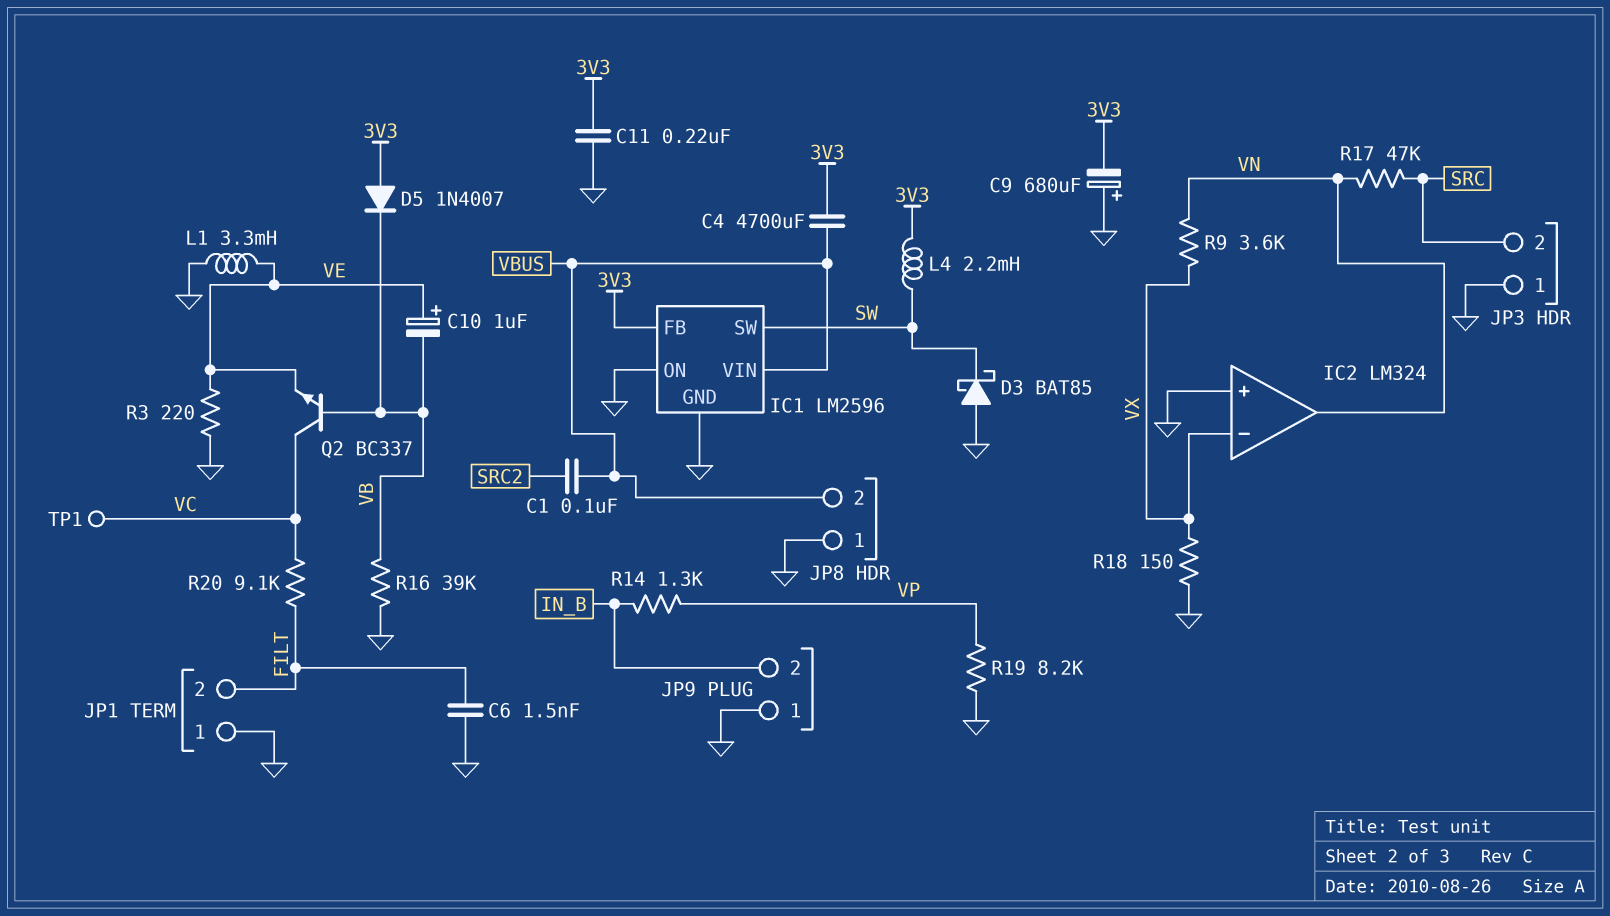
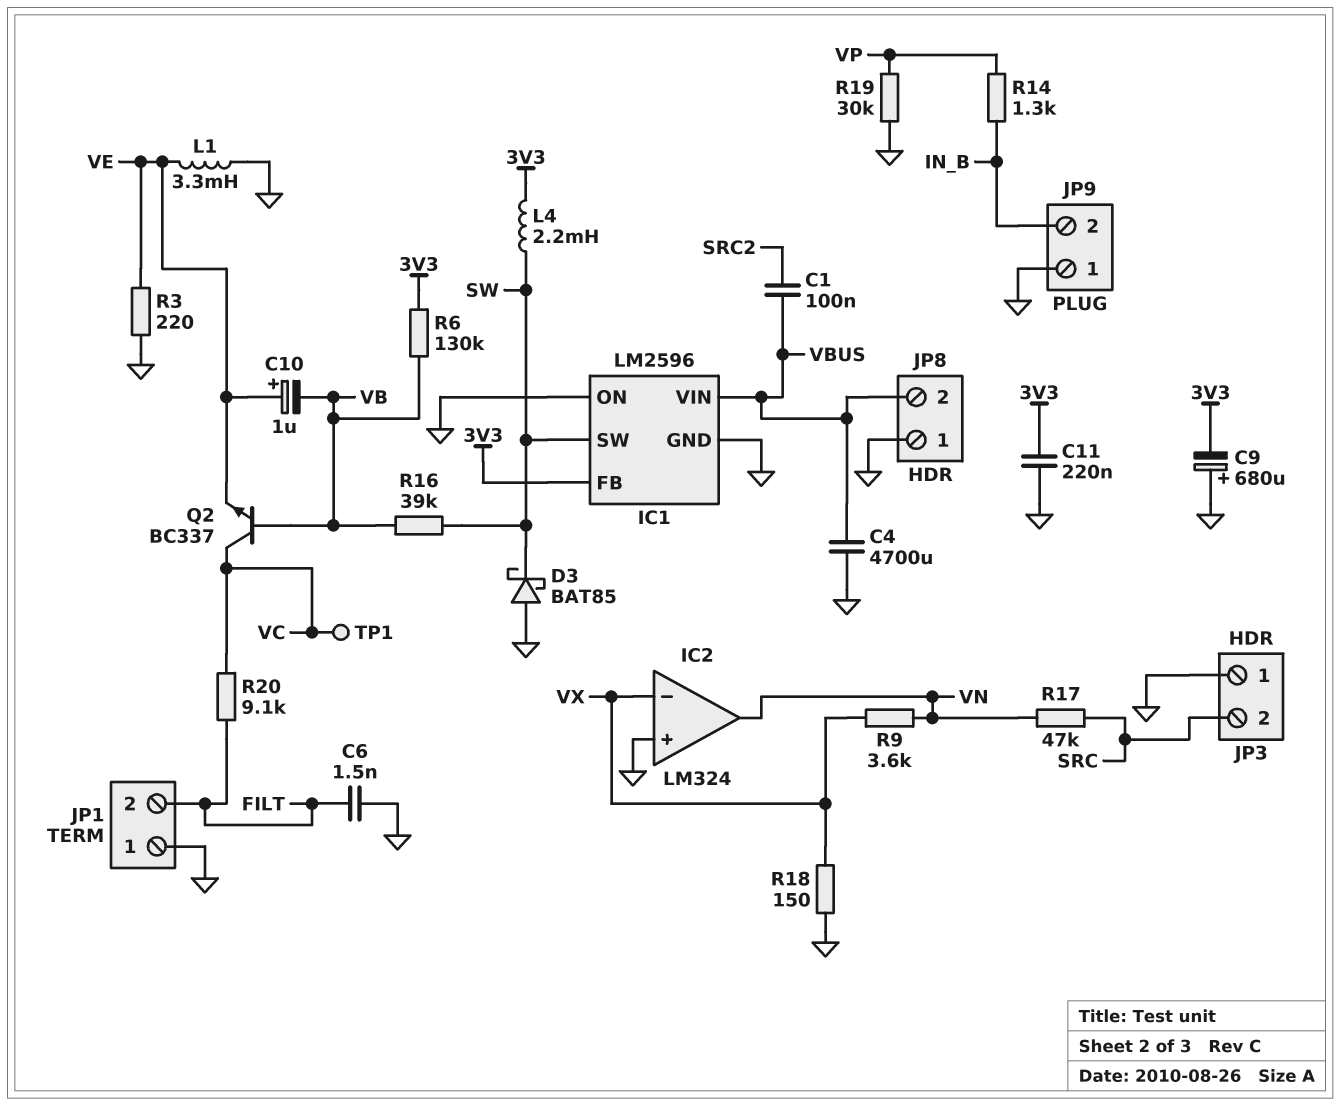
C4: 4700uF (3V3, VBUS) -> 4700uF (GND, VBUS)
D5: diode 1N4007 (A 3V3, K VB) -> none
R6: none -> 130k (3V3, VB)
R16: 39k (GND, VB) -> 39k (SW, VB)
R19: 8.2k (GND, VP) -> 30k (GND, VP)

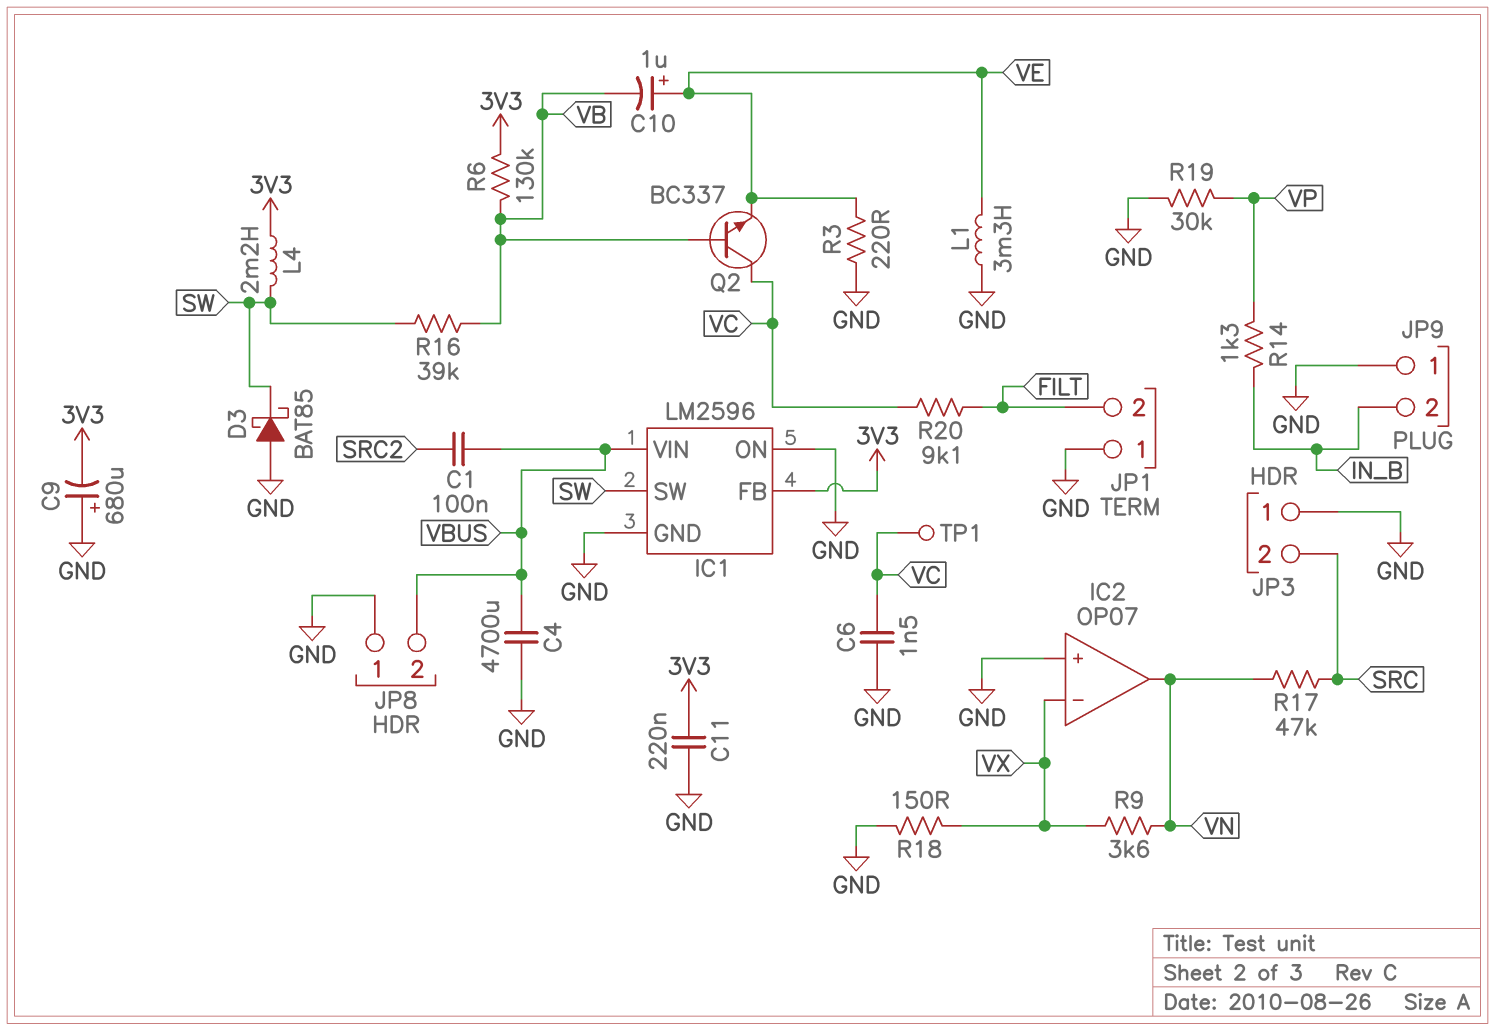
C6: 1.5nF (FILT, GND) -> 1.5nF (GND, VC)
IC2: LM324 -> OP07

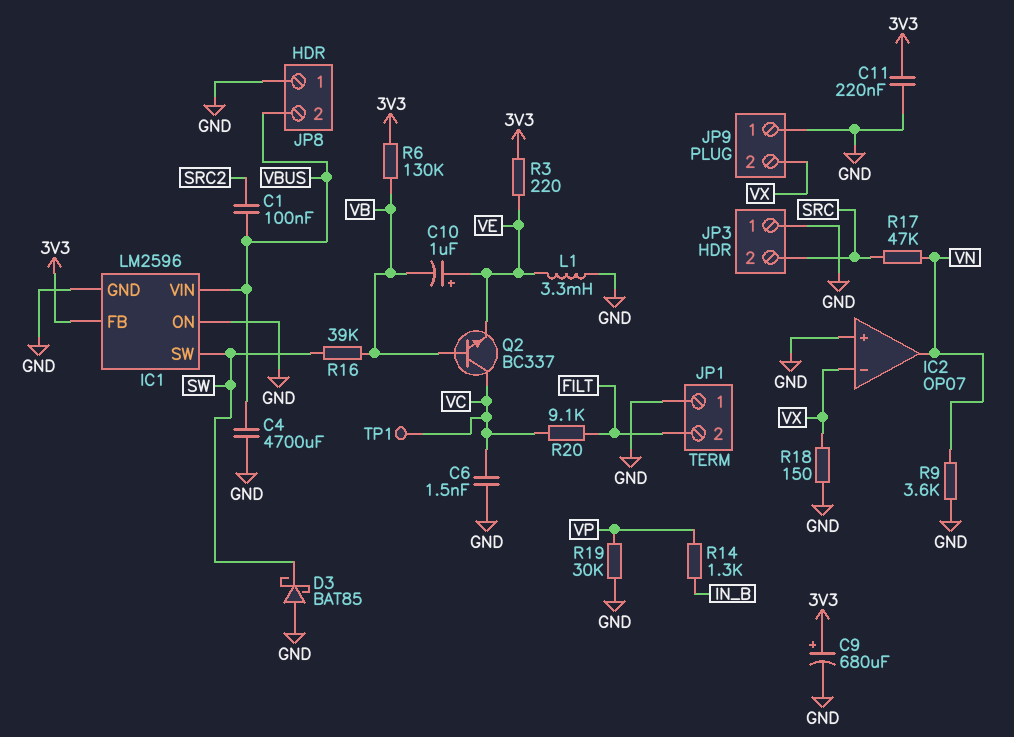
C9: 680uF (plus GND, minus 3V3) -> 680uF (plus 3V3, minus GND)
JP9 pin 2: IN_B -> VX
L4: 2.2mH (3V3, SW) -> none
R3: 220 (GND, VE) -> 220 (3V3, VE)
R9: 3.6k (VN, VX) -> 3.6k (GND, VN)

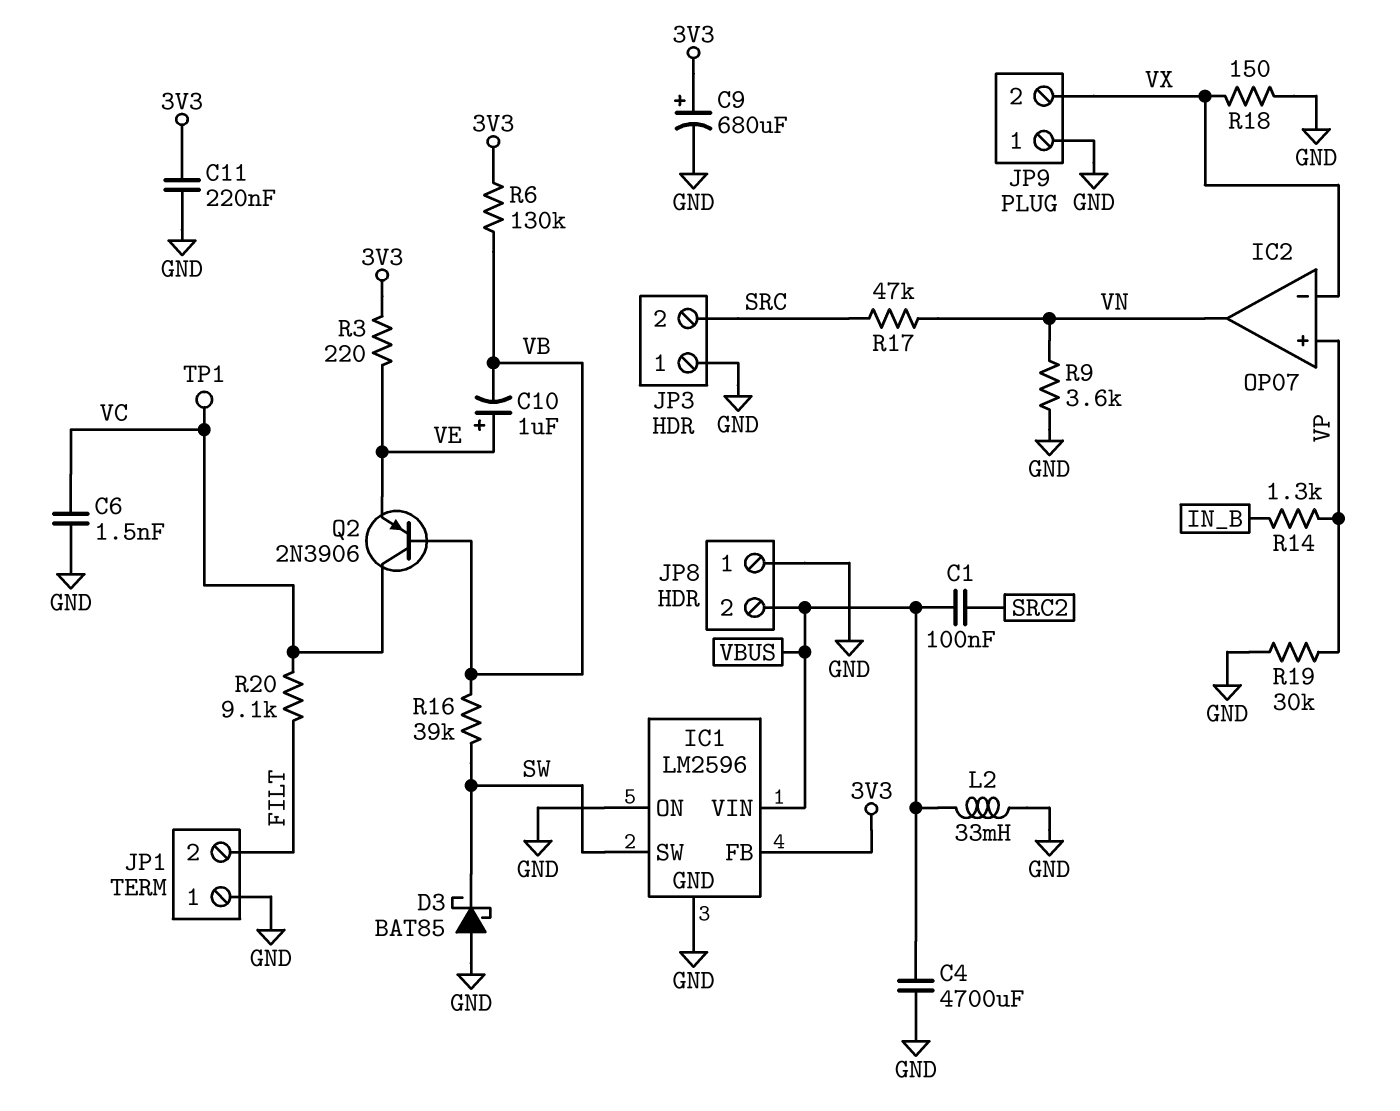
IC2 pin in+: GND -> VP
L1: 3.3mH (GND, VE) -> none
L2: none -> 33mH (GND, VBUS)
Q2: NPN BC337 (B VB, C VC, E VE) -> PNP 2N3906 (B VB, C VC, E VE)

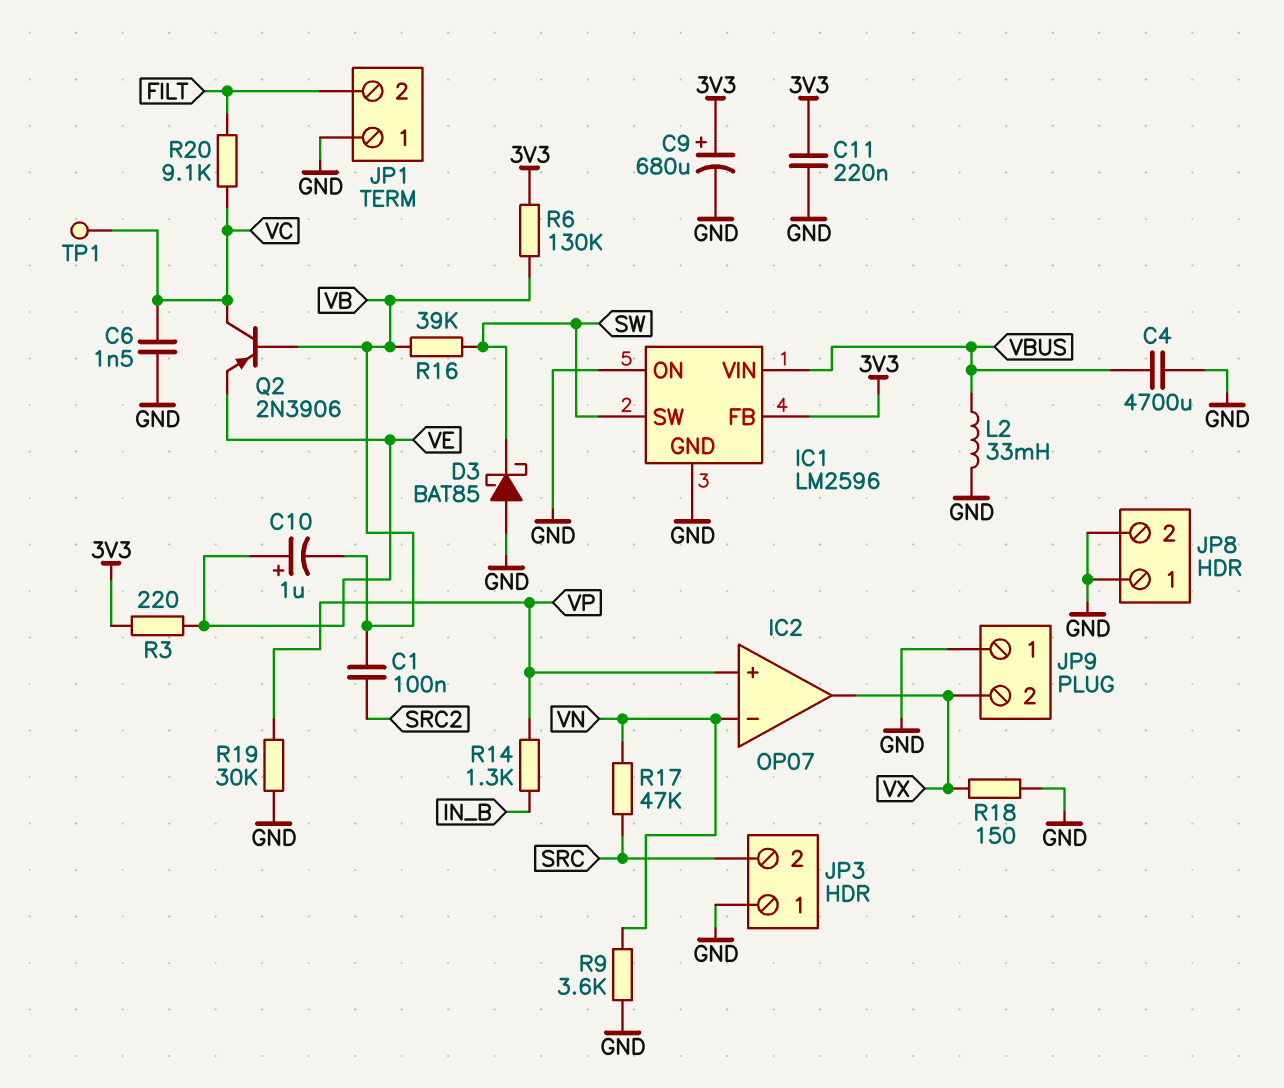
C1: 100nF (SRC2, VBUS) -> 100nF (SRC2, VB)
IC2 pin in-: VX -> VN
IC2 pin out: VN -> VX
JP8 pin 2: VBUS -> GND

